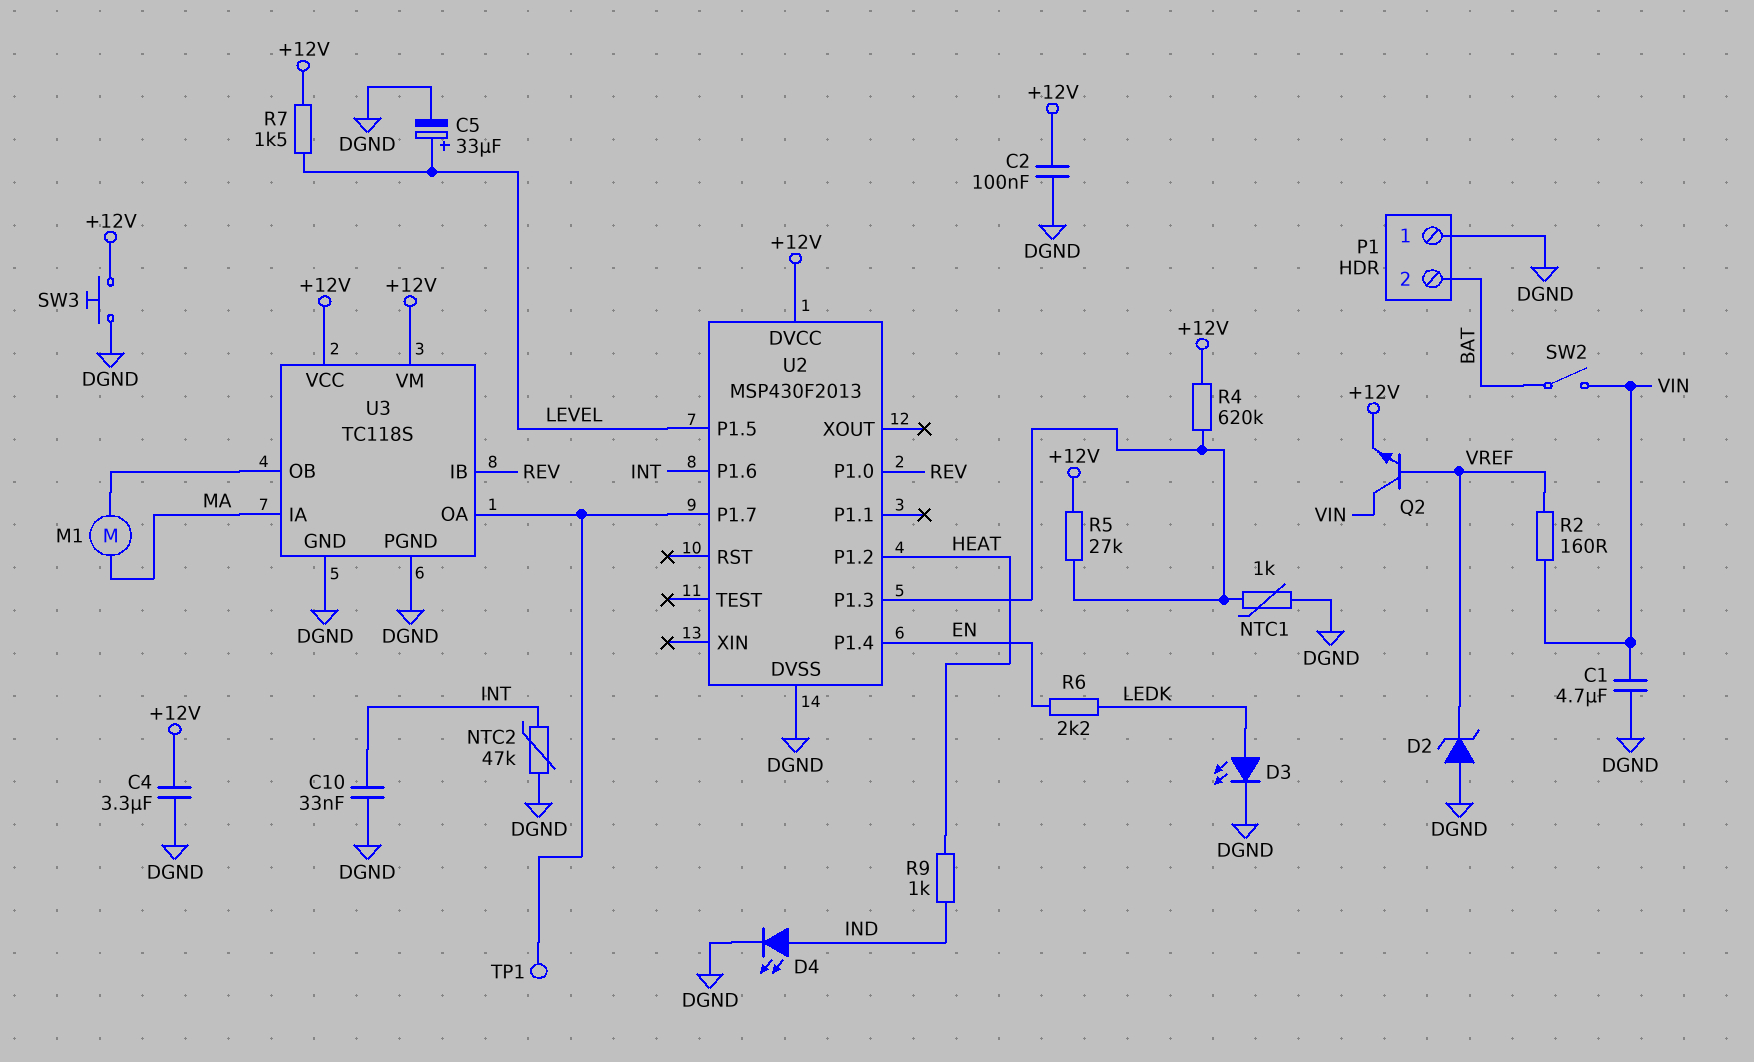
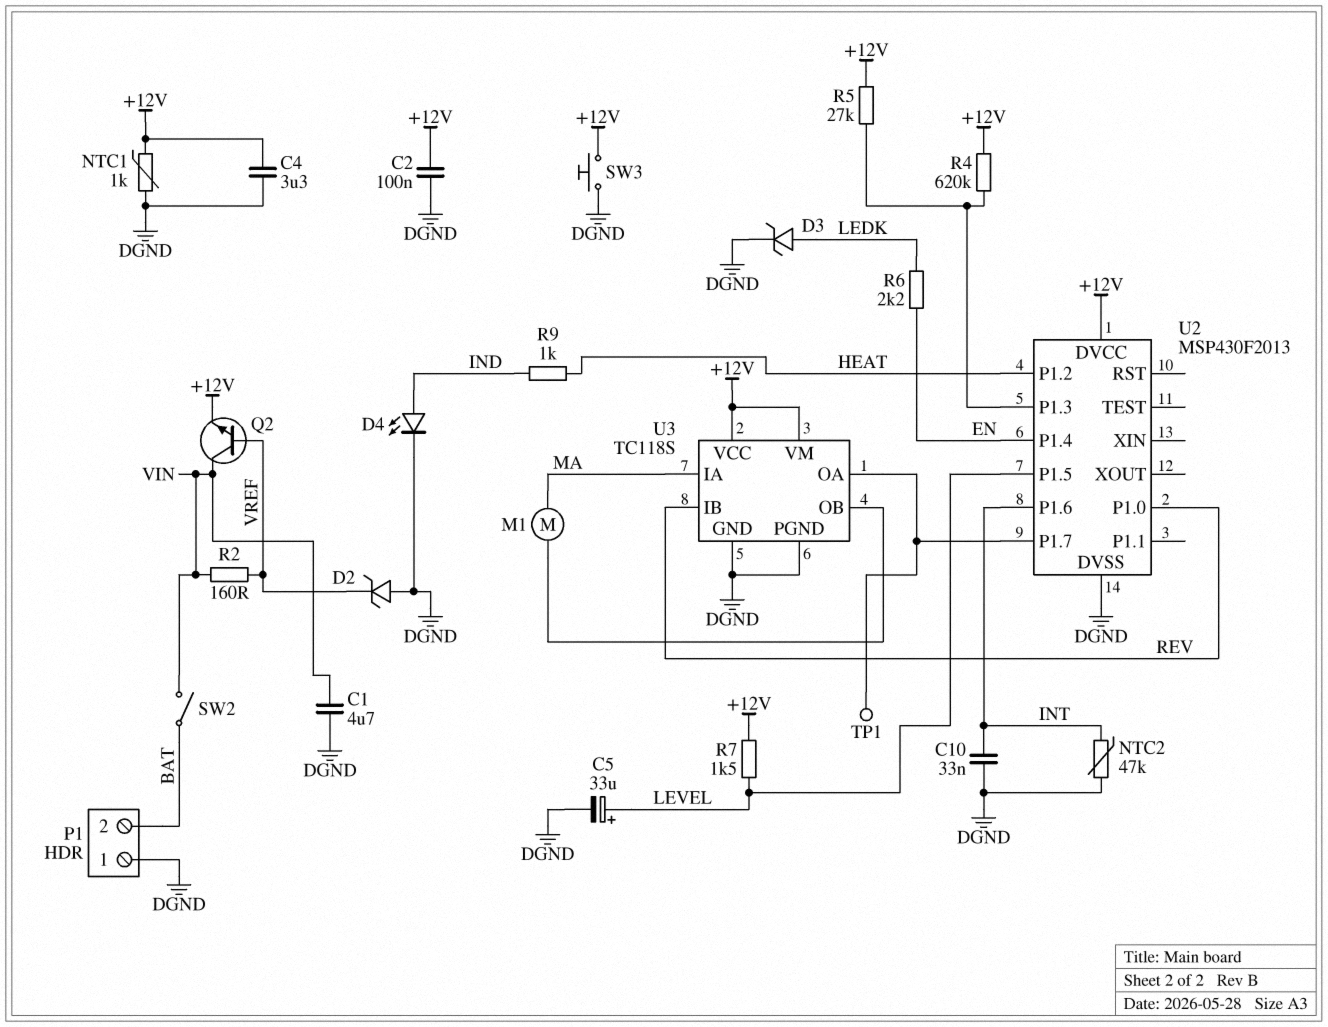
D3: LED (A LEDK, K DGND) -> zener (A LEDK, K DGND)
NTC1: 1k (DGND, U2/P1.3) -> 1k (+12V, DGND)

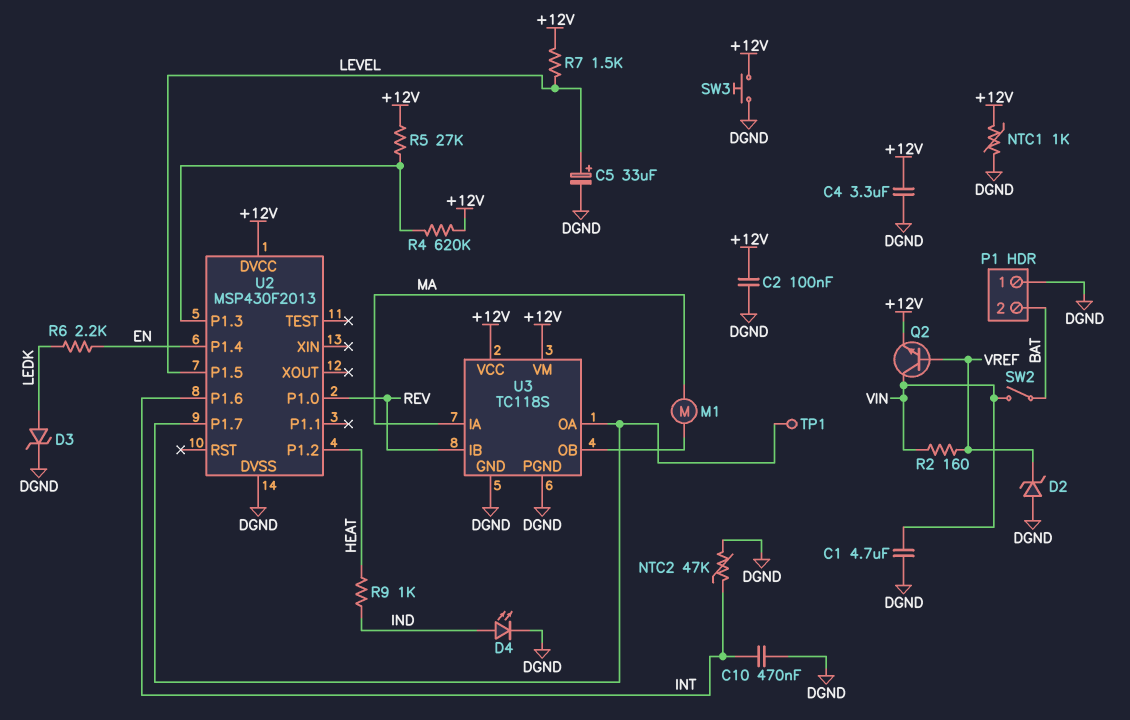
C10: 33nF (DGND, INT) -> 470nF (DGND, INT)

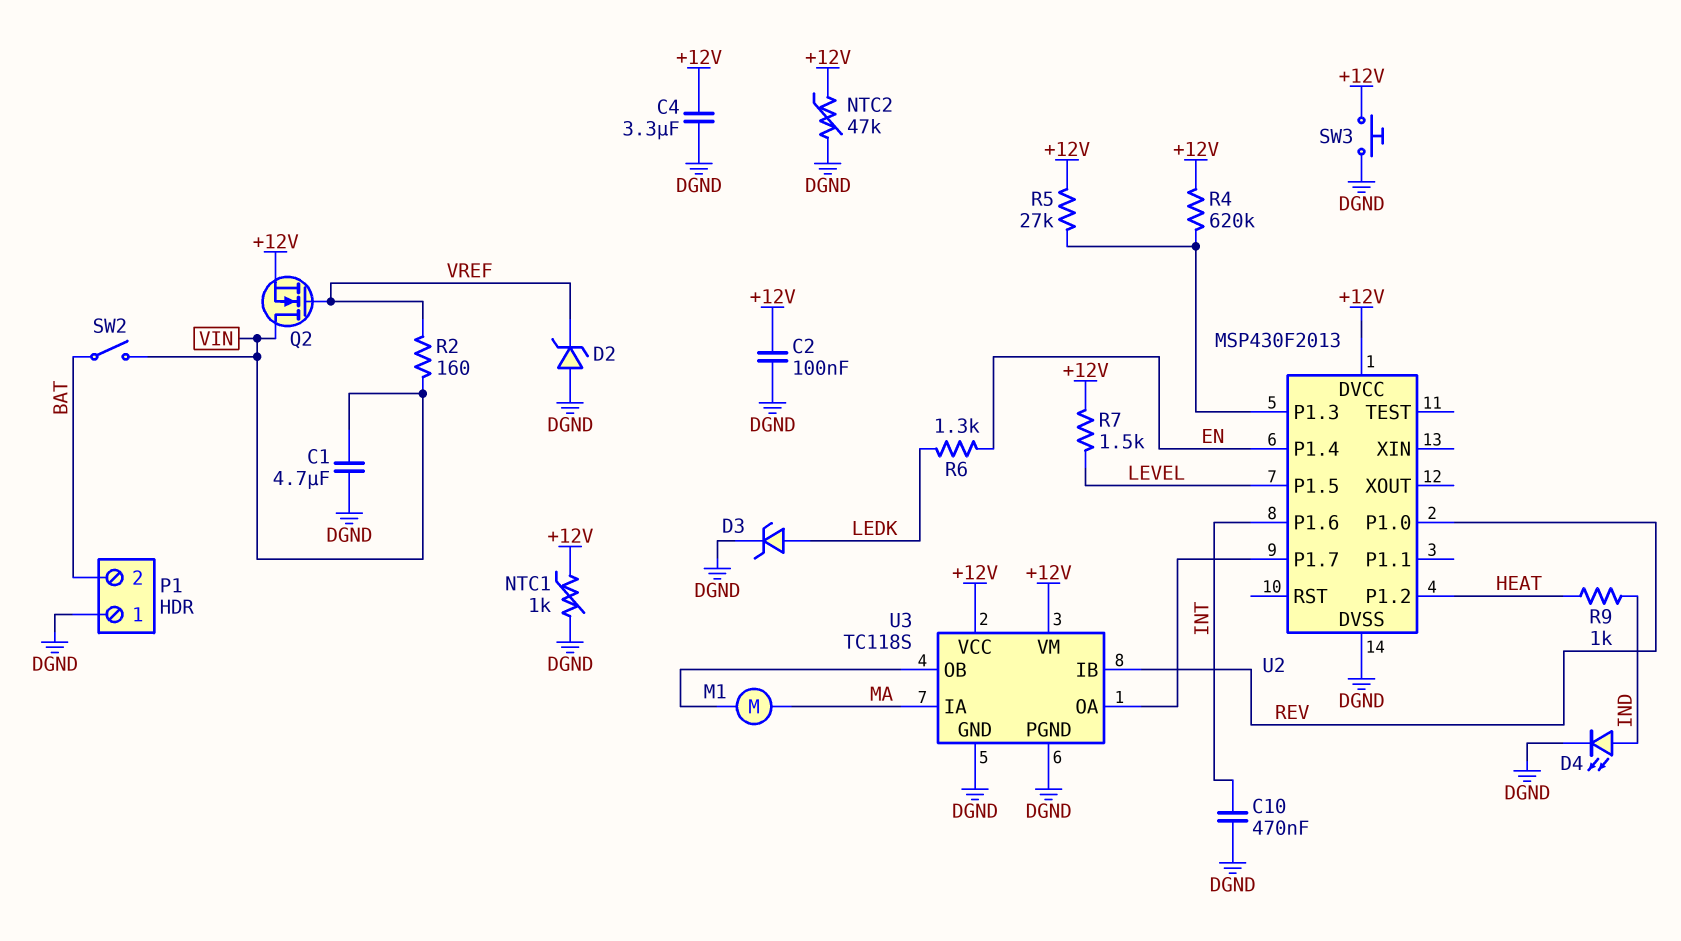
C5: 33uF (plus LEVEL, minus DGND) -> none
NTC2: 47k (DGND, INT) -> 47k (+12V, DGND)
Q2: NPN (B VREF, C VIN, E +12V) -> NMOS (G VREF, D VIN, S +12V)
R6: 2.2k (EN, LEDK) -> 1.3k (EN, LEDK)
TP1: test point (U2/P1.7) -> none

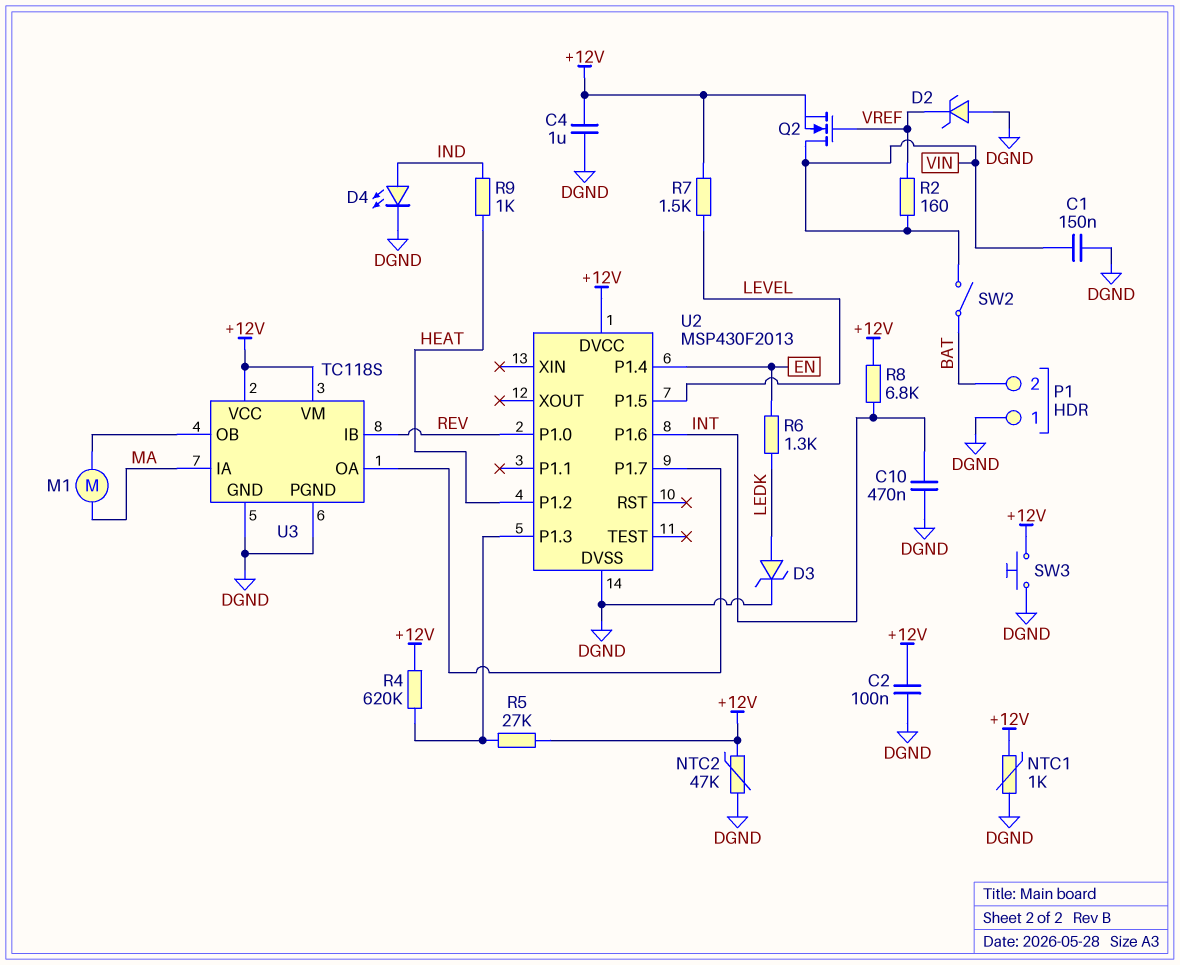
C1: 4.7uF (DGND, VIN) -> 150nF (DGND, VIN)
C4: 3.3uF (+12V, DGND) -> 1uF (+12V, DGND)
R8: none -> 6.8k (+12V, INT)

